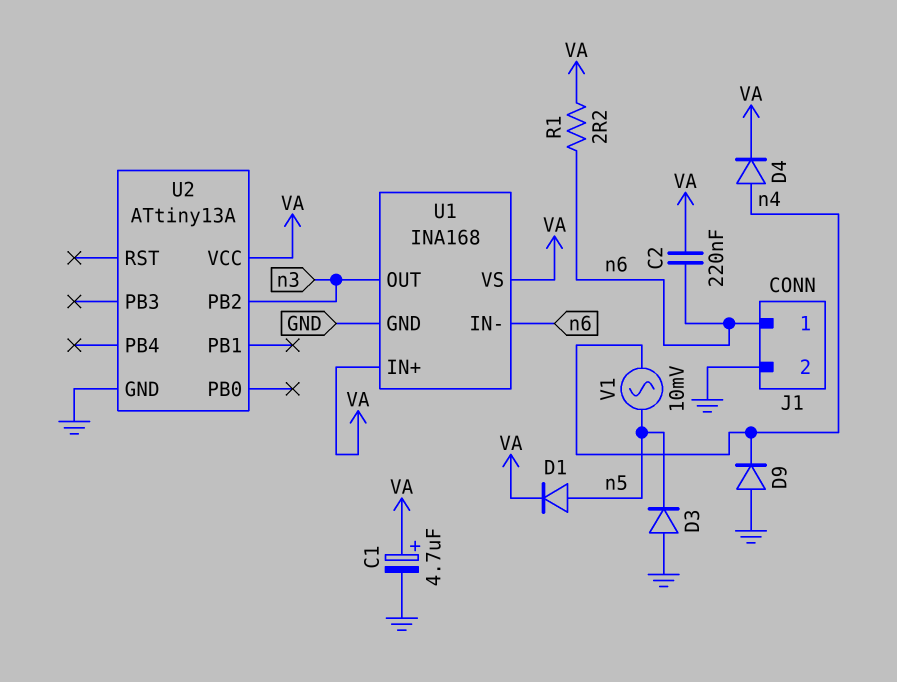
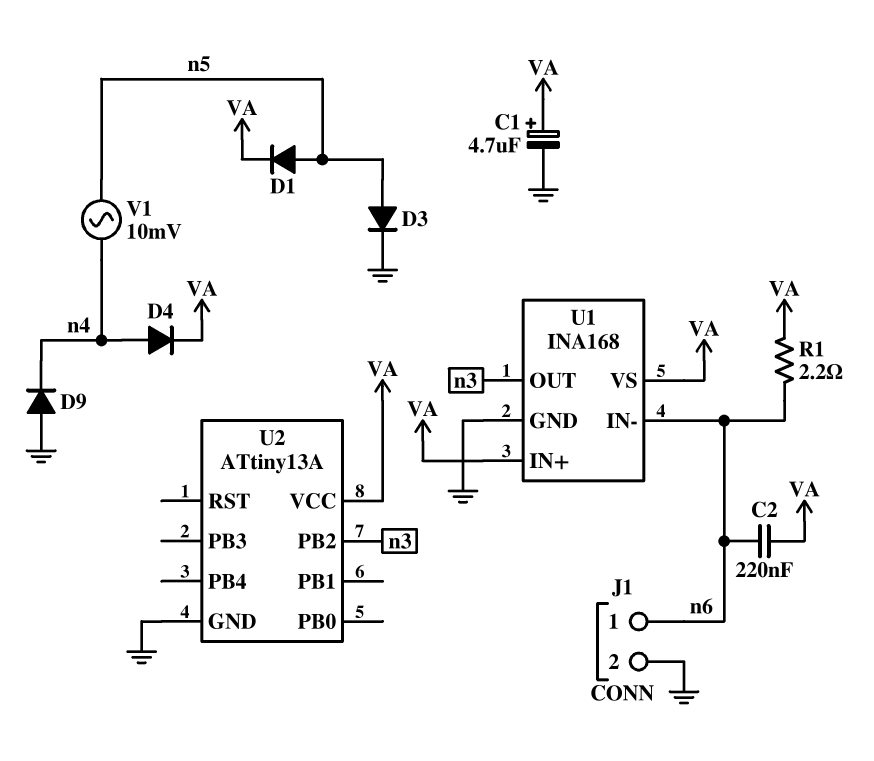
D3: diode (A GND, K n5) -> diode (A n5, K GND)

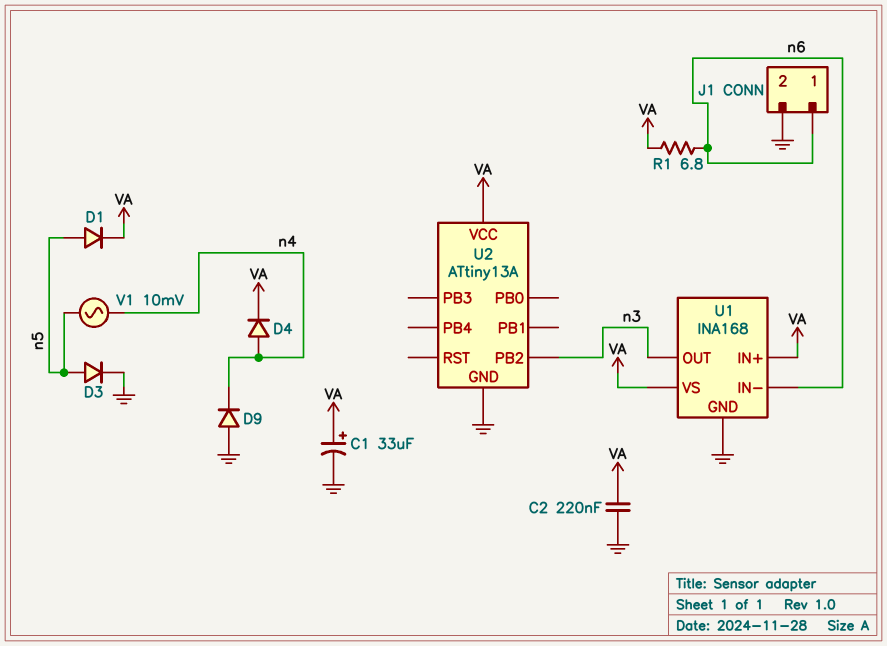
C1: 4.7uF (plus VA, minus GND) -> 33uF (plus VA, minus GND)
C2: 220nF (VA, n6) -> 220nF (GND, VA)
R1: 2.2 (VA, n6) -> 6.8 (VA, n6)

